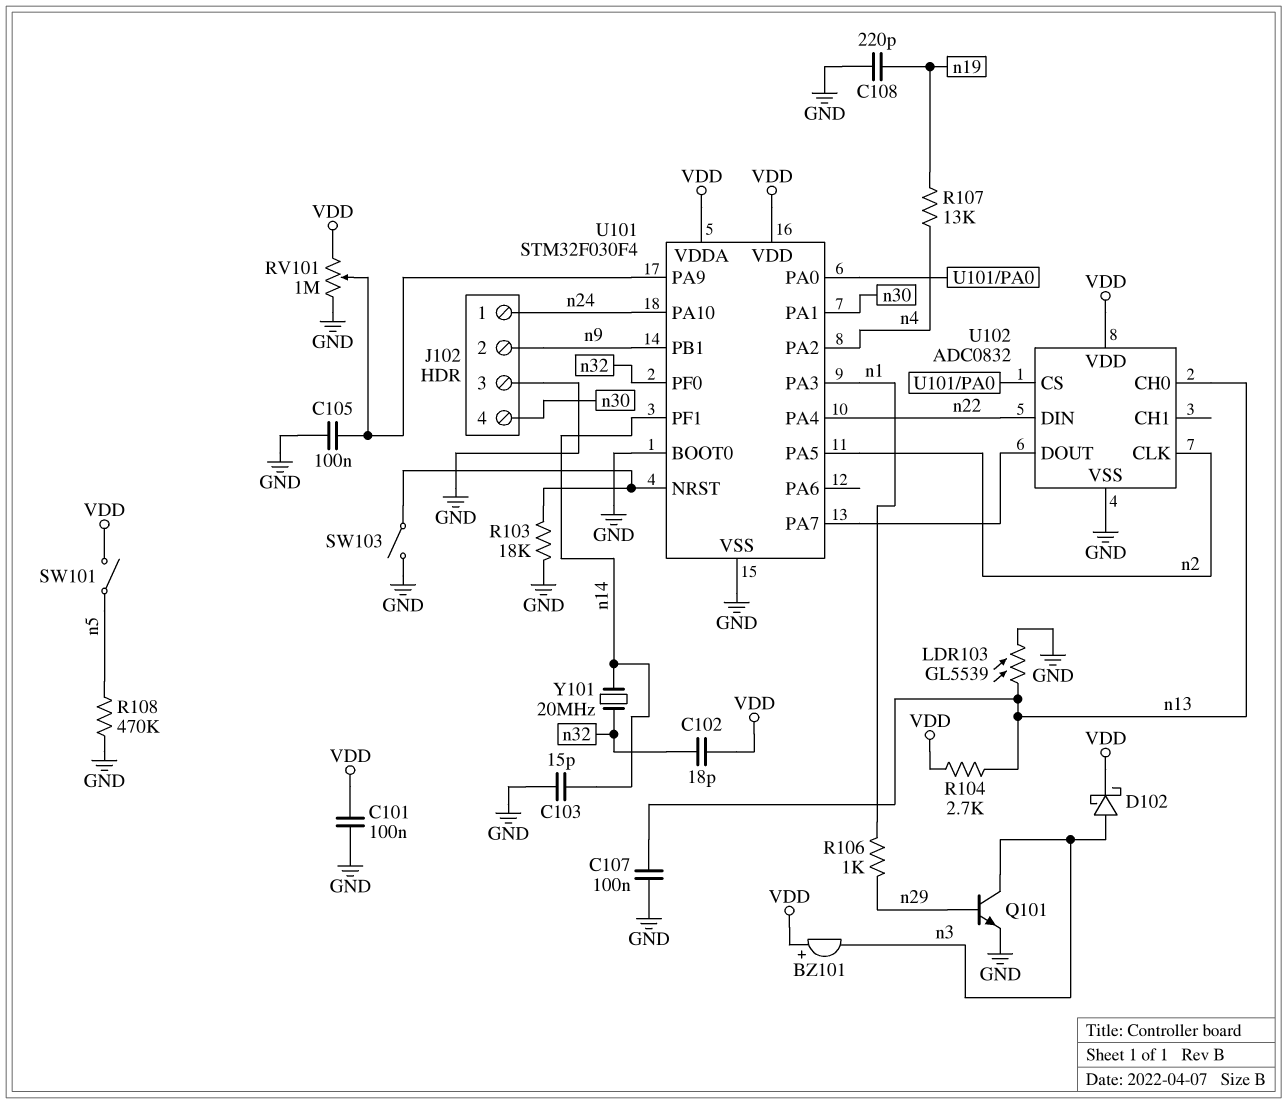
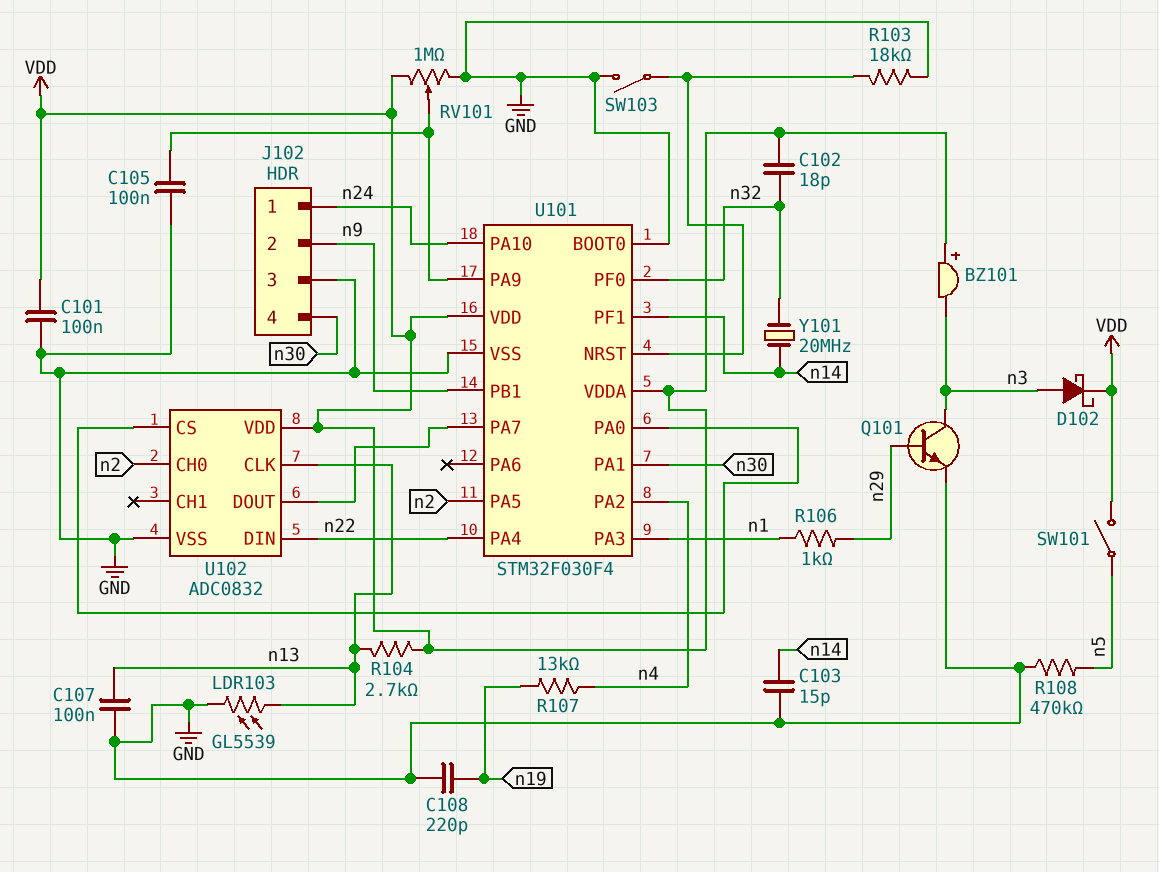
U102 pin CH0: n13 -> n2
U102 pin CLK: n2 -> n13

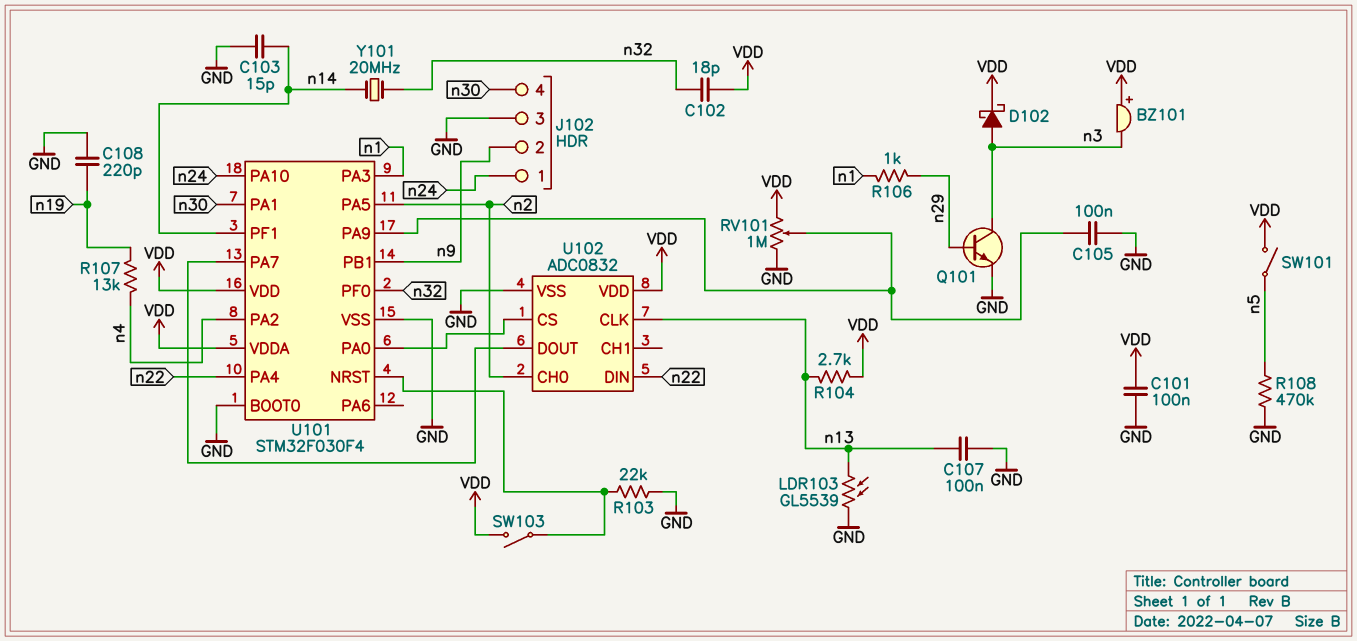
R103: 18k (GND, U101/NRST) -> 22k (GND, U101/NRST)
SW103: switch (GND, U101/NRST) -> switch (U101/NRST, VDD)

